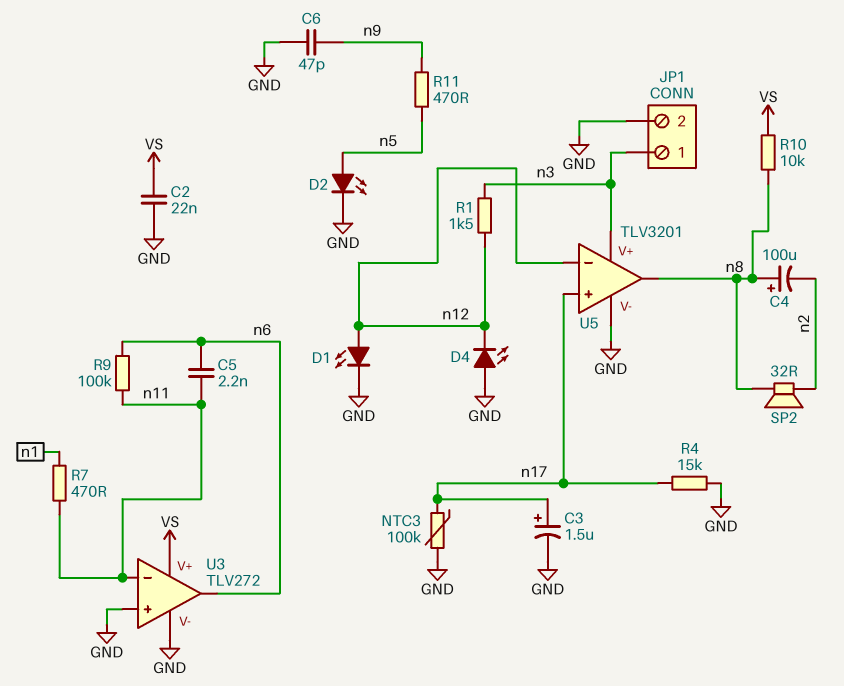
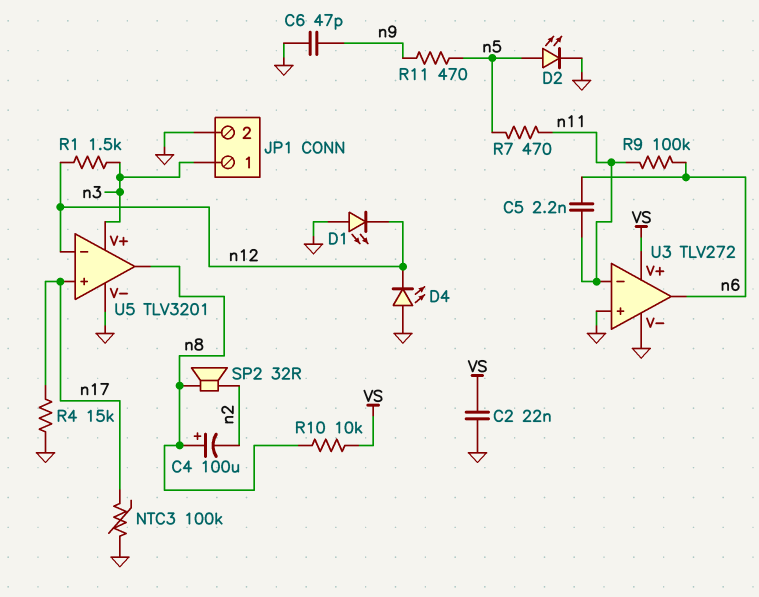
C3: 1.5uF (plus n17, minus GND) -> none
D1: LED (A n12, K GND) -> LED (A GND, K n12)
R7: 470 (n1, n11) -> 470 (n5, n11)

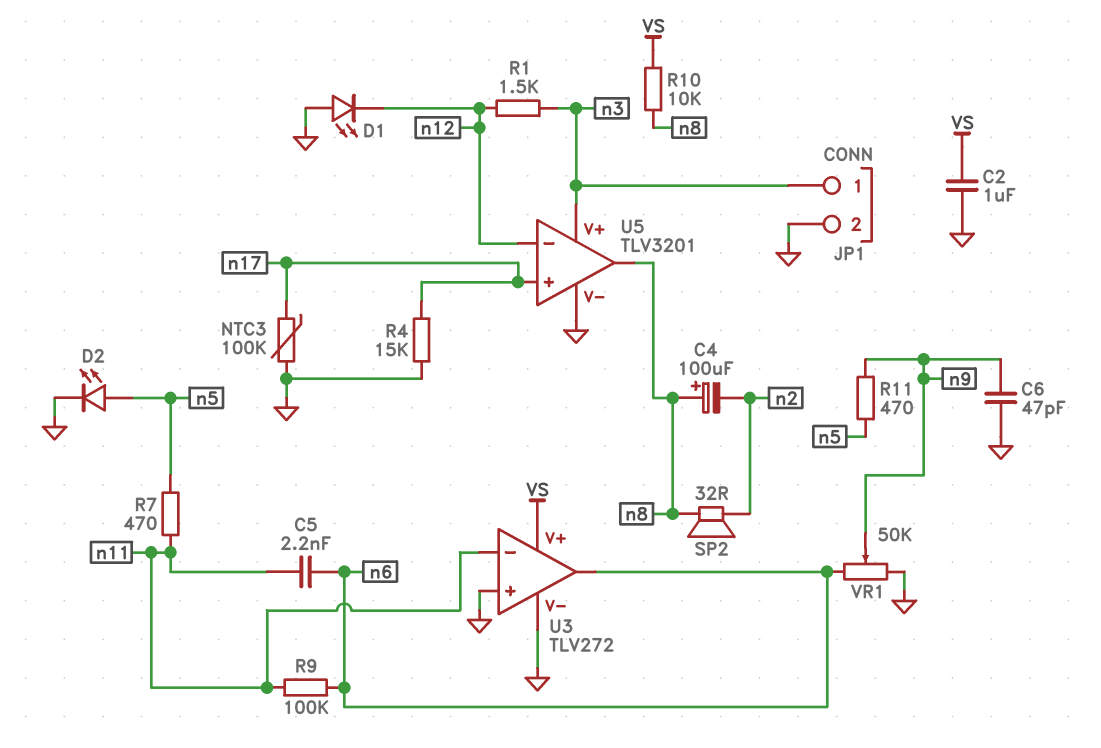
C2: 22nF (GND, VS) -> 1uF (GND, VS)
D4: LED (A GND, K n12) -> none
VR1: none -> 50k (GND, n6, wiper n9)

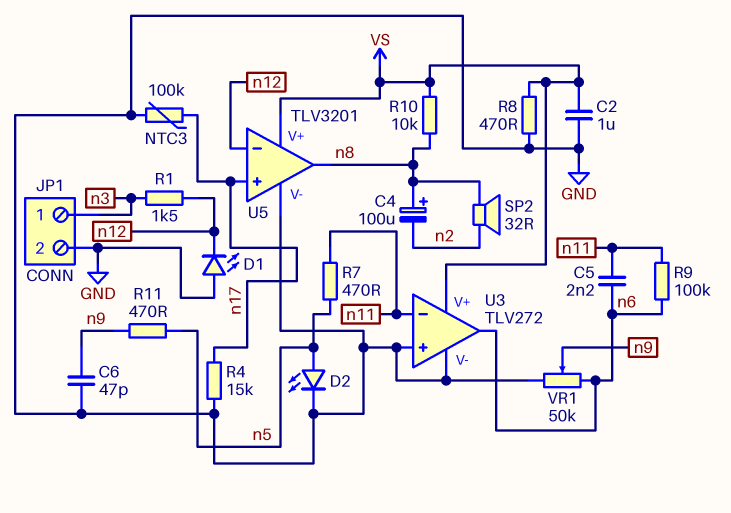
R8: none -> 470 (GND, VS)
U5 pin V+: n3 -> VS

